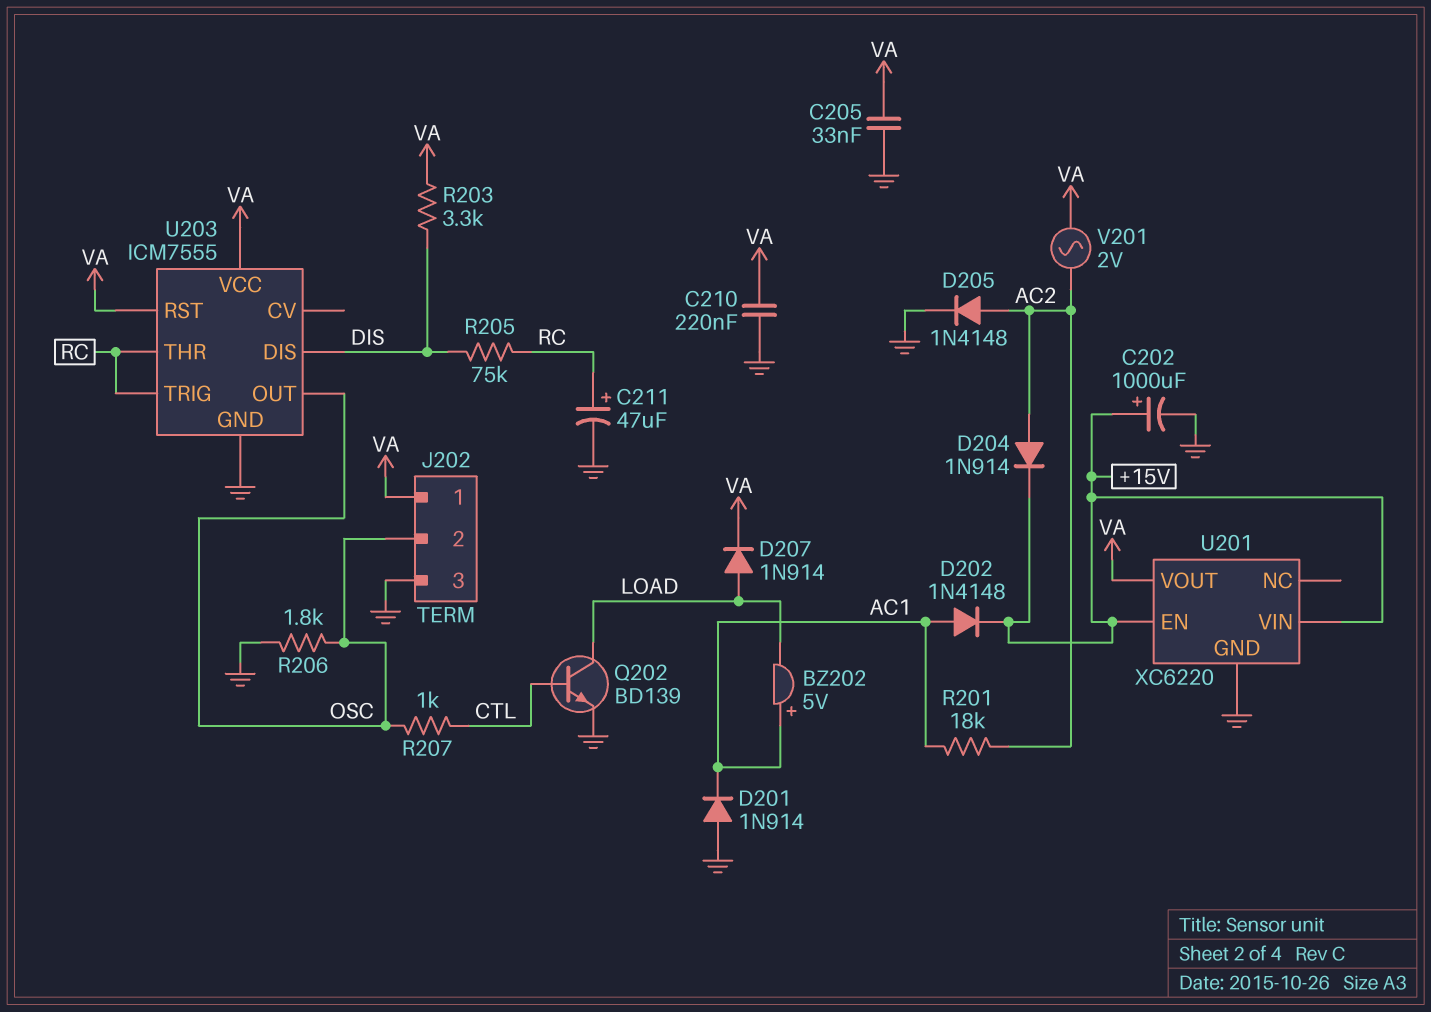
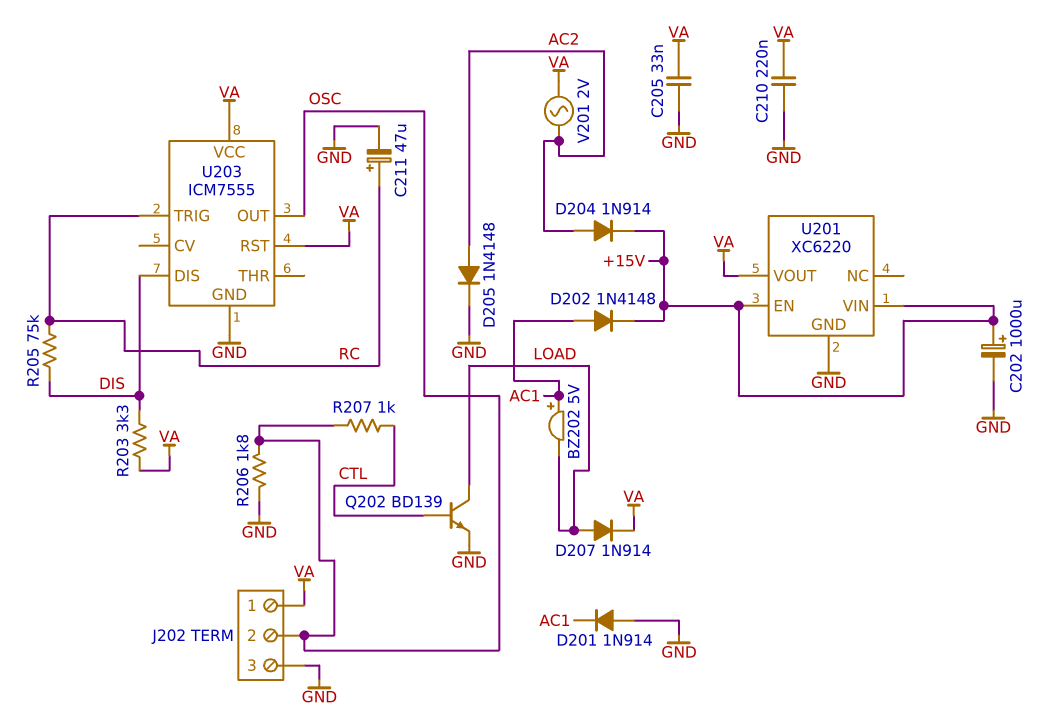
R201: 18k (AC1, AC2) -> none
U203 pin THR: RC -> none

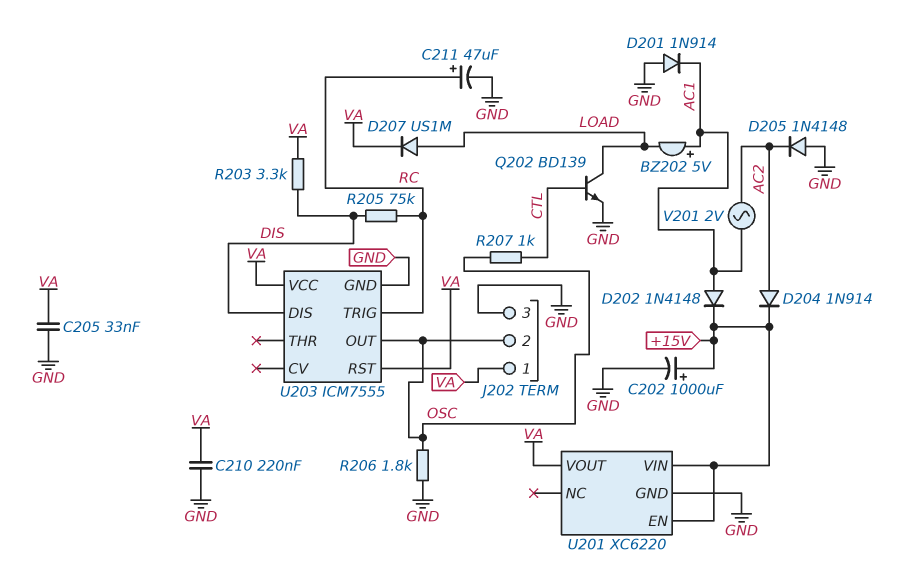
D205: diode 1N4148 (A AC2, K GND) -> diode 1N4148 (A GND, K AC2)
D207: diode 1N914 (A LOAD, K VA) -> diode US1M (A LOAD, K VA)
V201: AC 2V (AC2, VA) -> AC 2V (AC1, AC2)

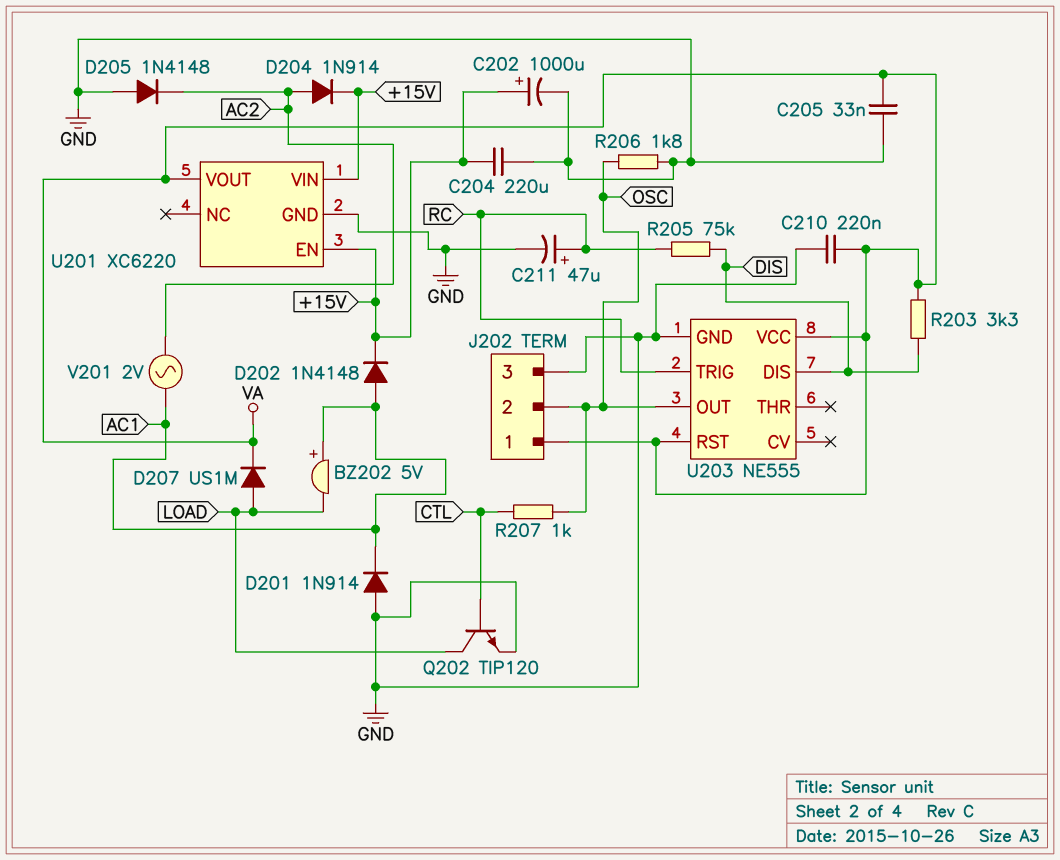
C204: none -> 220uF (+15V, GND)
Q202: NPN BD139 (B CTL, C LOAD, E GND) -> NPN TIP120 (B CTL, C LOAD, E GND)
U203: ICM7555 -> NE555

